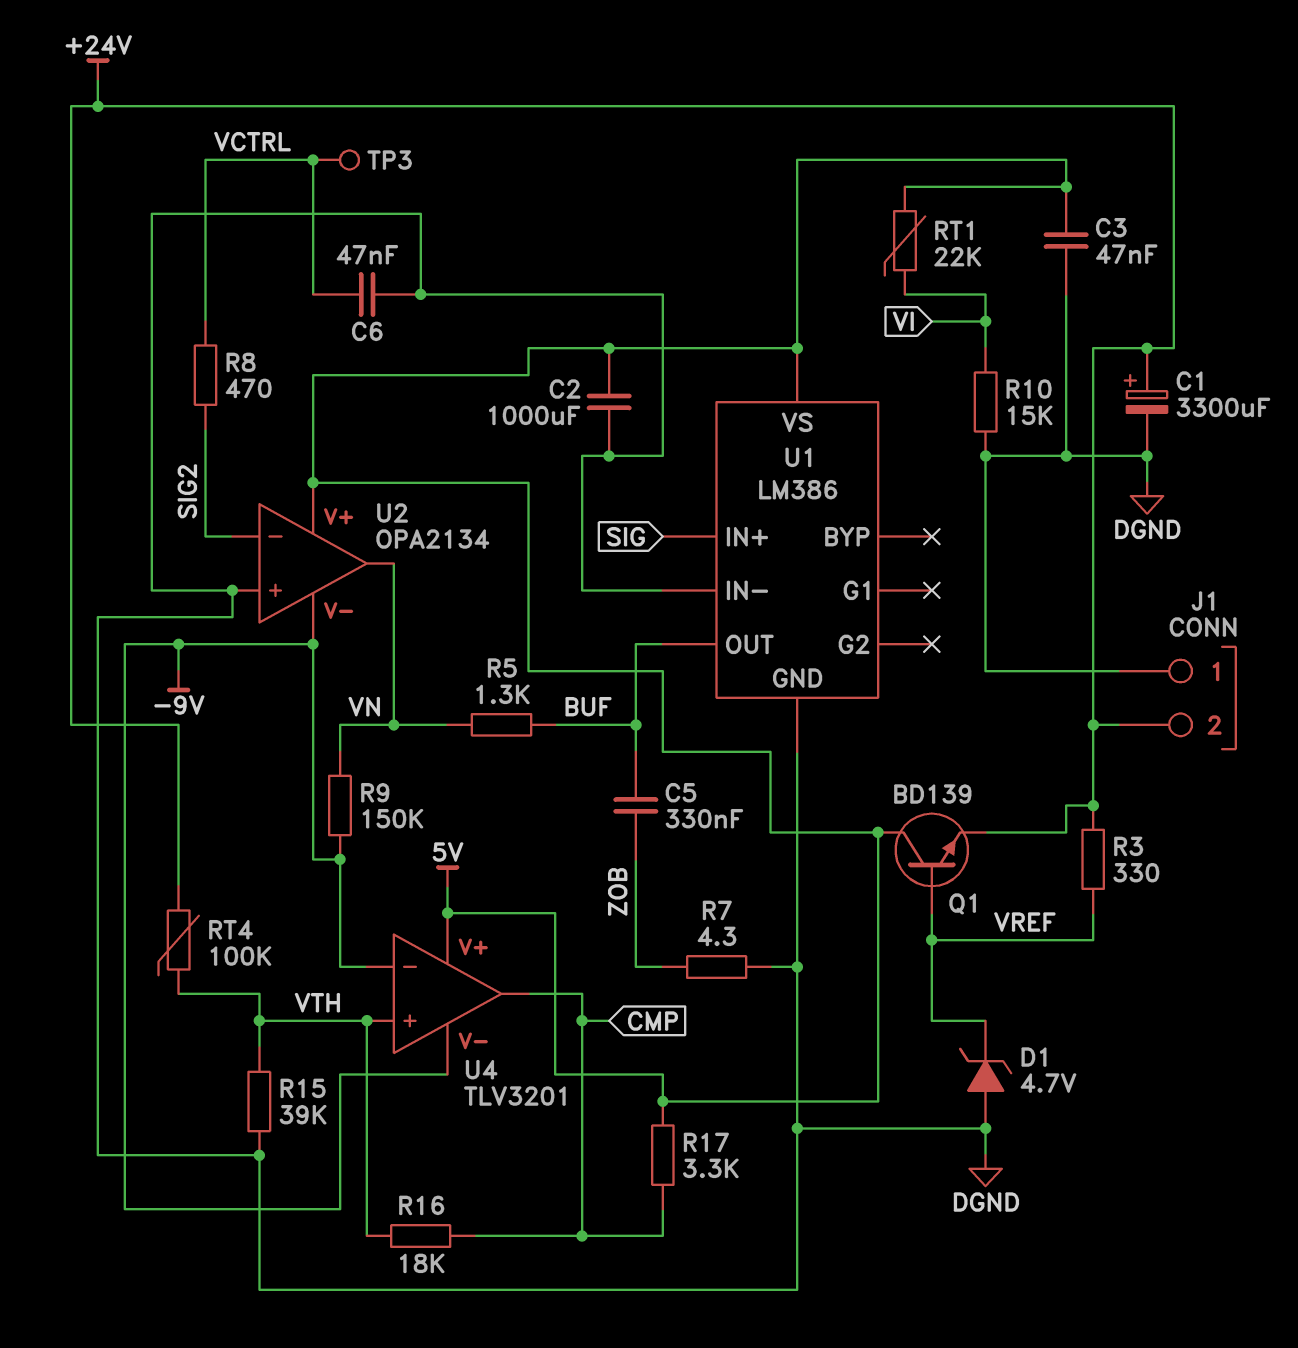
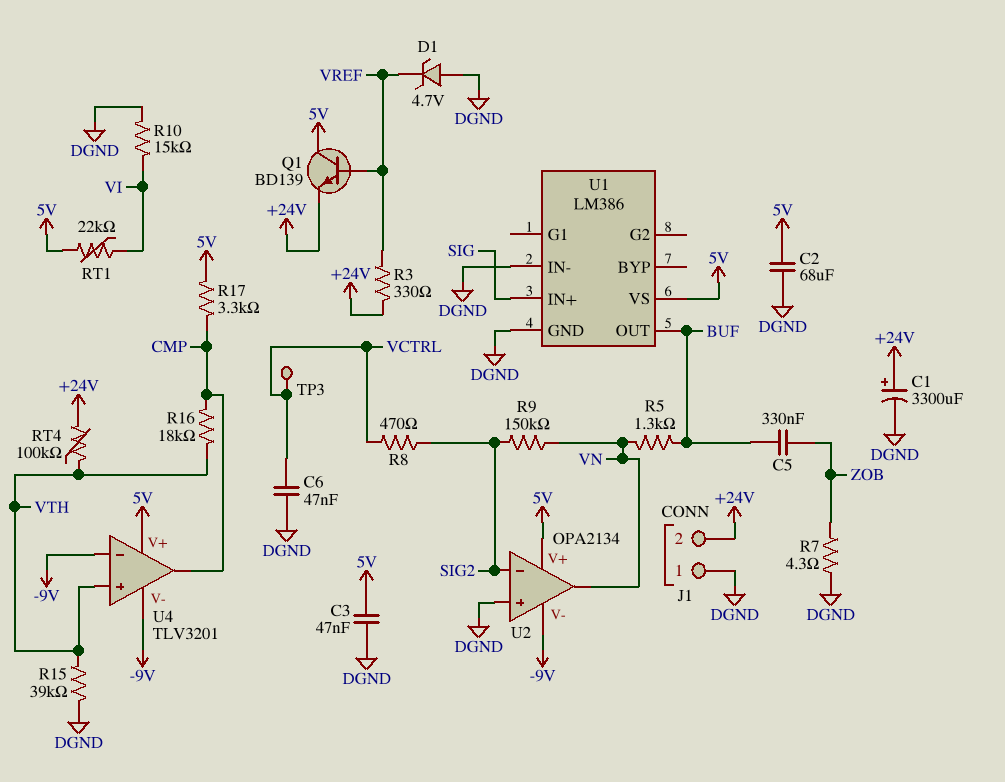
C2: 1000uF (5V, DGND) -> 68uF (5V, DGND)
R9: 150k (-9V, VN) -> 150k (SIG2, VN)

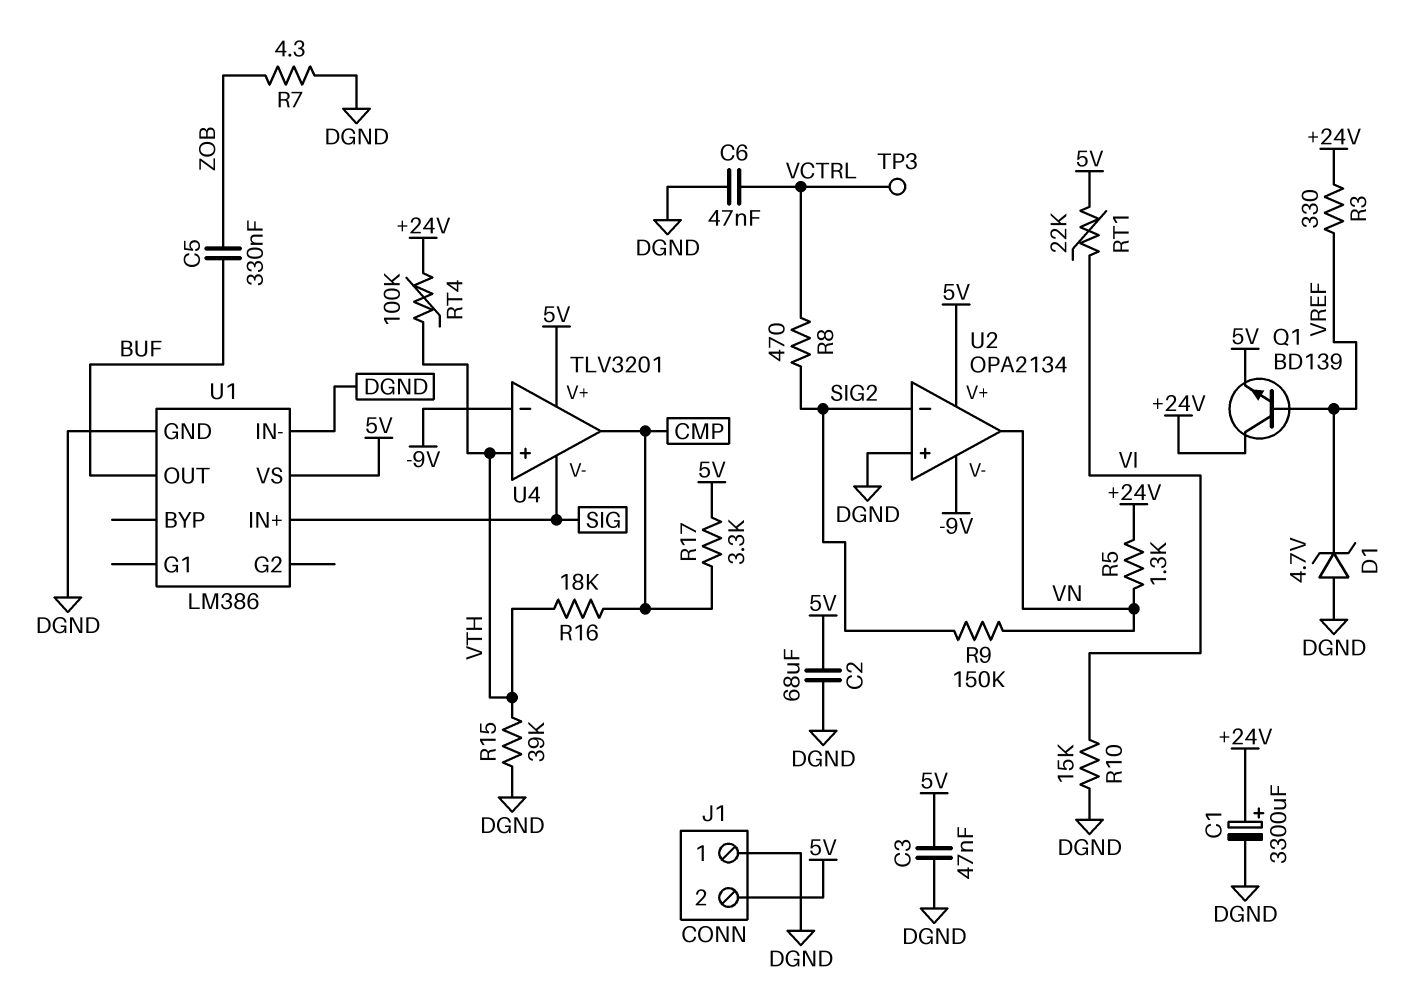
J1 pin 2: +24V -> 5V
Q1: NPN BD139 (B VREF, C 5V, E +24V) -> NPN BD139 (B VREF, C +24V, E 5V)
R5: 1.3k (BUF, VN) -> 1.3k (+24V, VN)
U4 pin V-: -9V -> SIG

